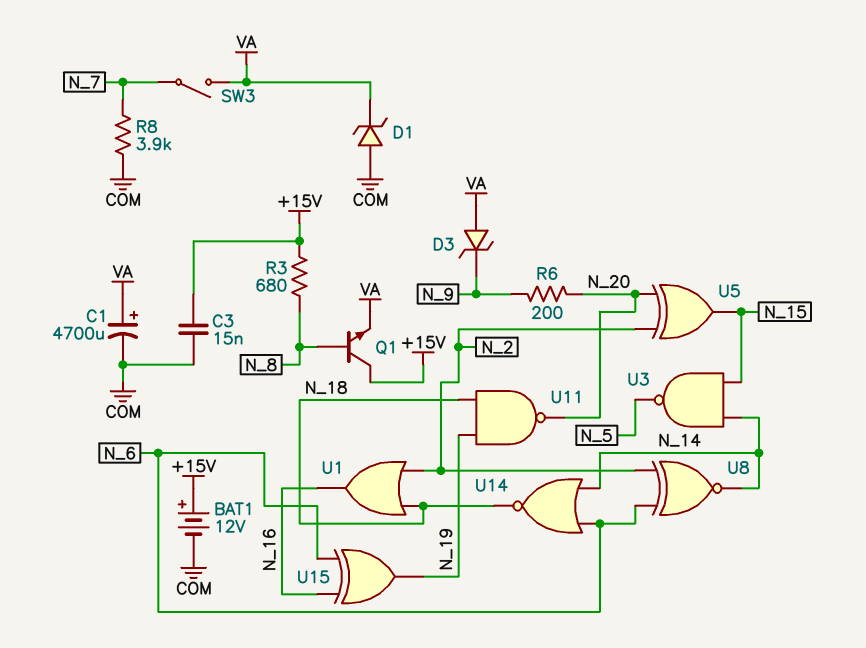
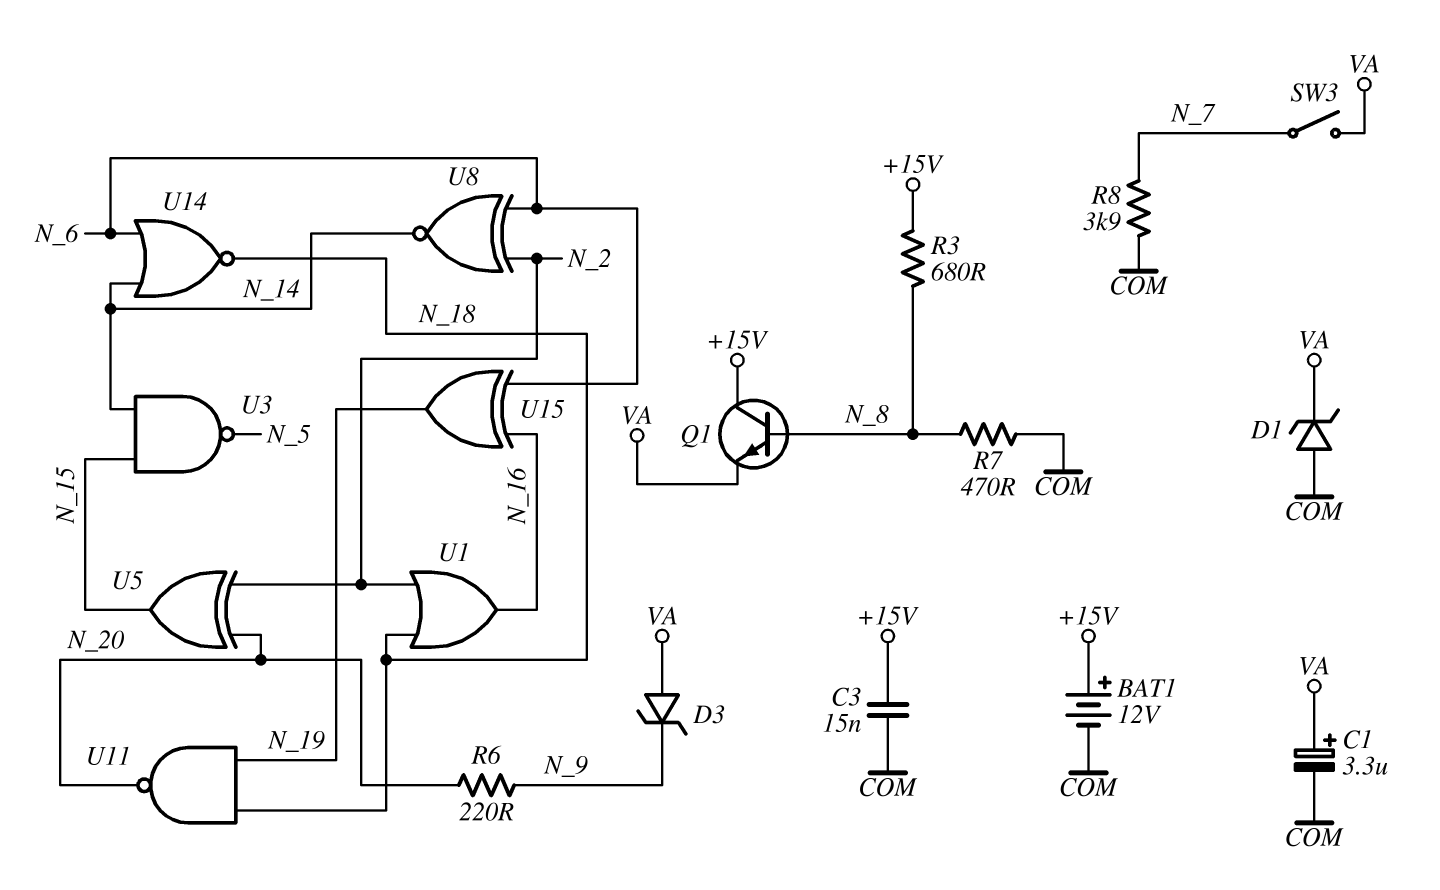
C1: 4700uF (plus VA, minus COM) -> 3.3uF (plus VA, minus COM)
R6: 200 (N_9, N_20) -> 220 (N_9, N_20)
R7: none -> 470 (COM, N_8)

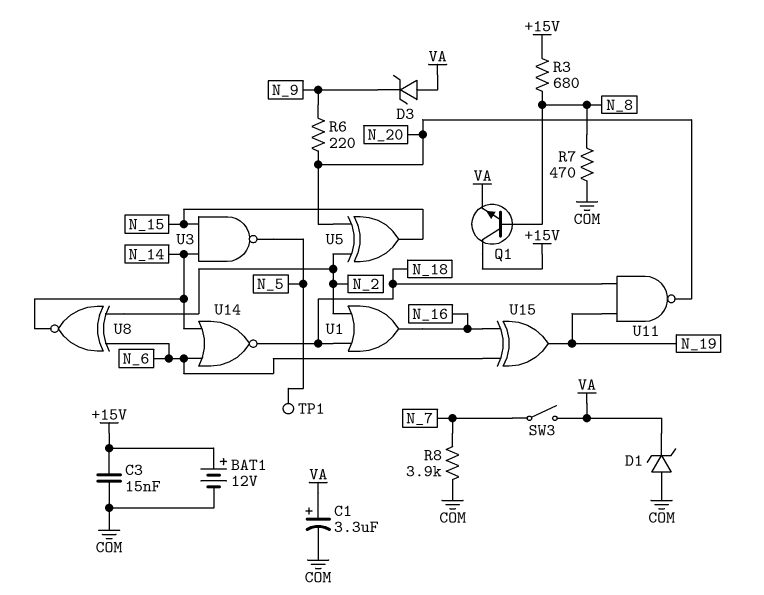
TP1: none -> test point (N_5)

